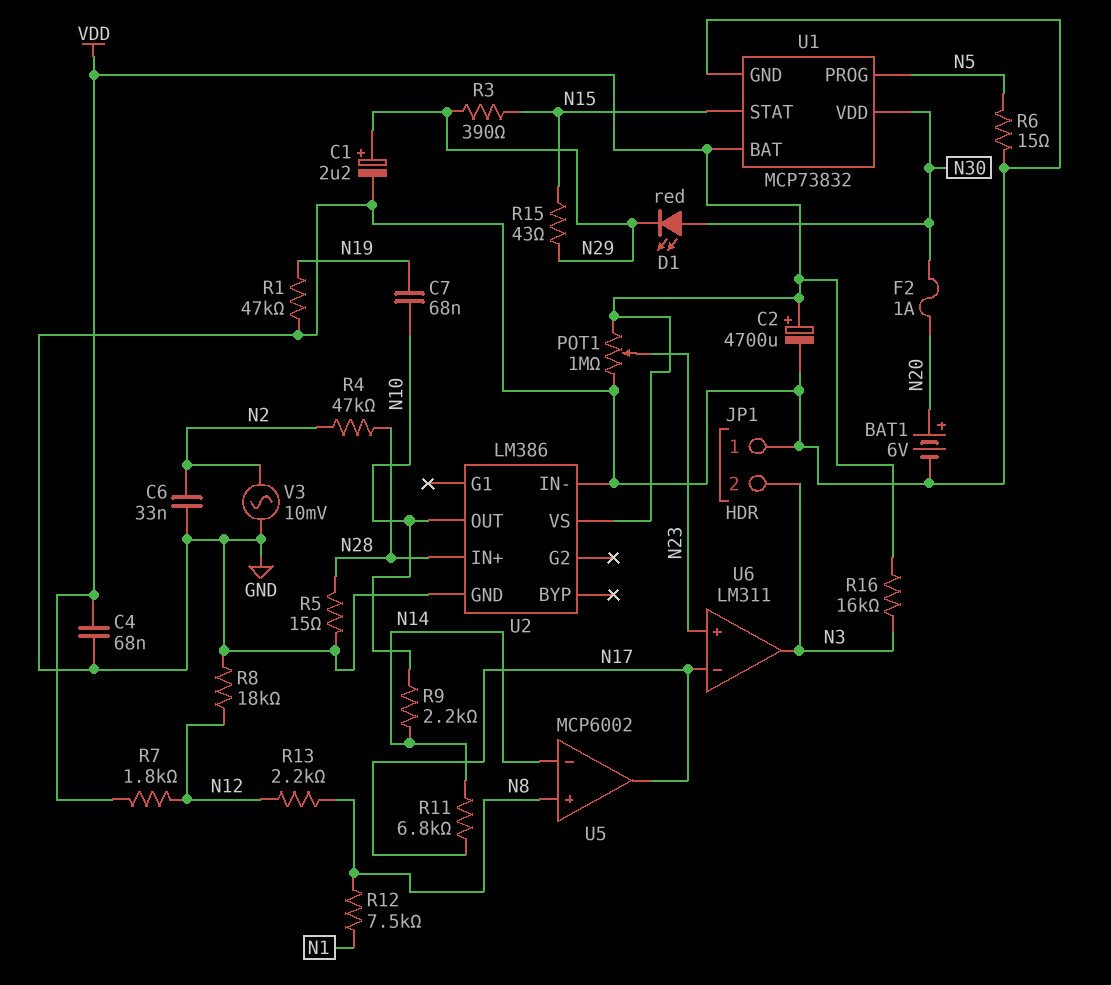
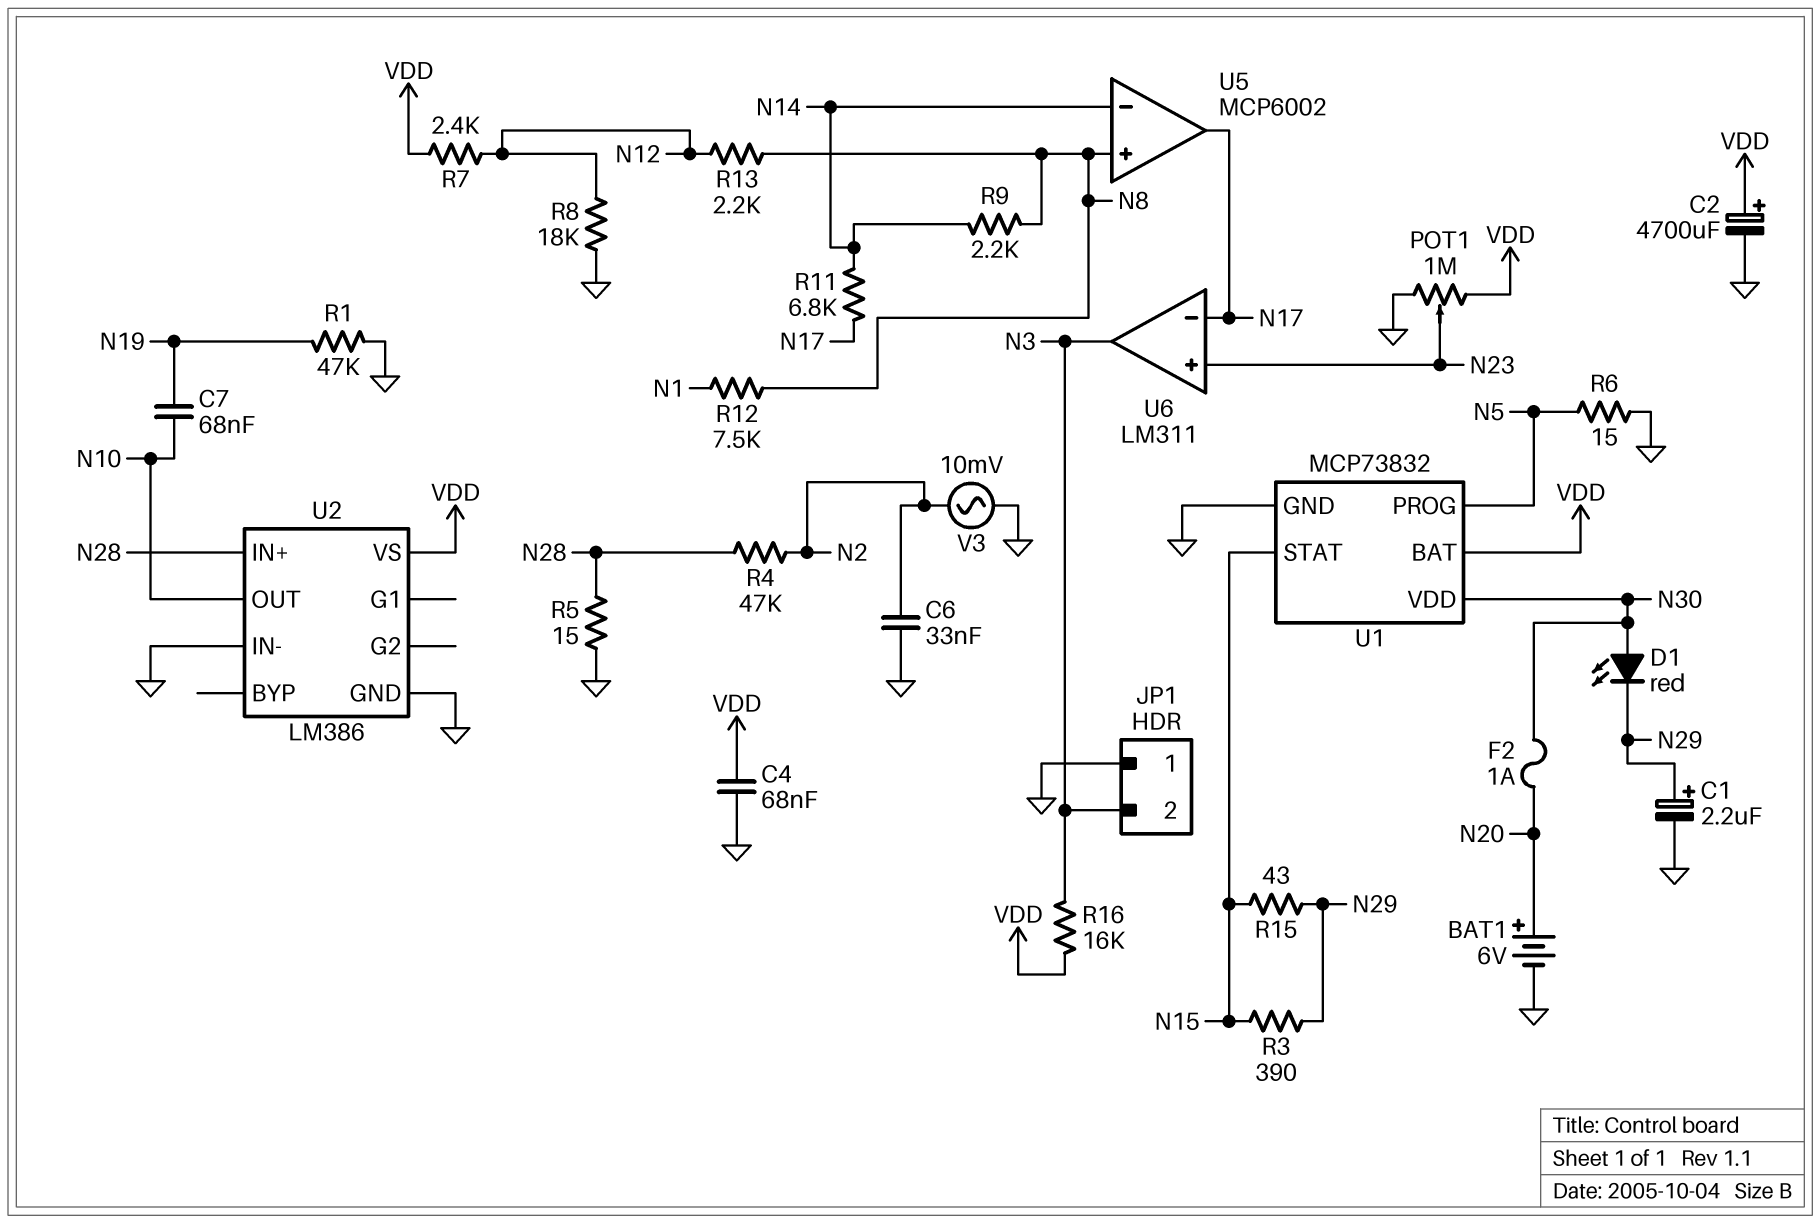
R7: 1.8k (N12, VDD) -> 2.4k (N12, VDD)
R9: 2.2k (N10, N14) -> 2.2k (N8, N14)

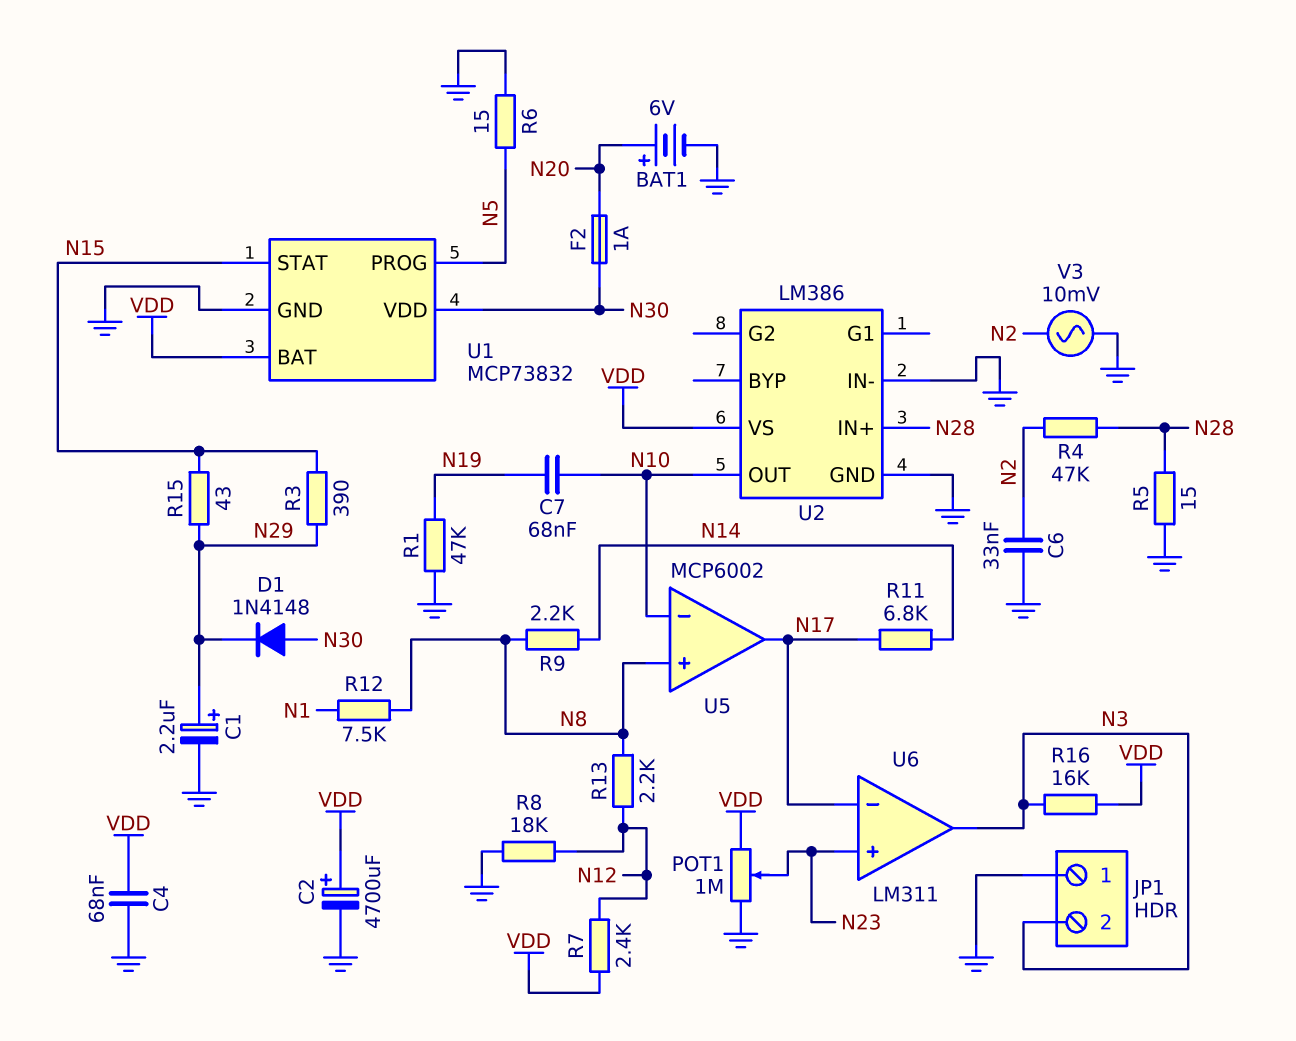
D1: LED red (A N30, K N29) -> diode 1N4148 (A N30, K N29)
U5 pin in-: N14 -> N10

